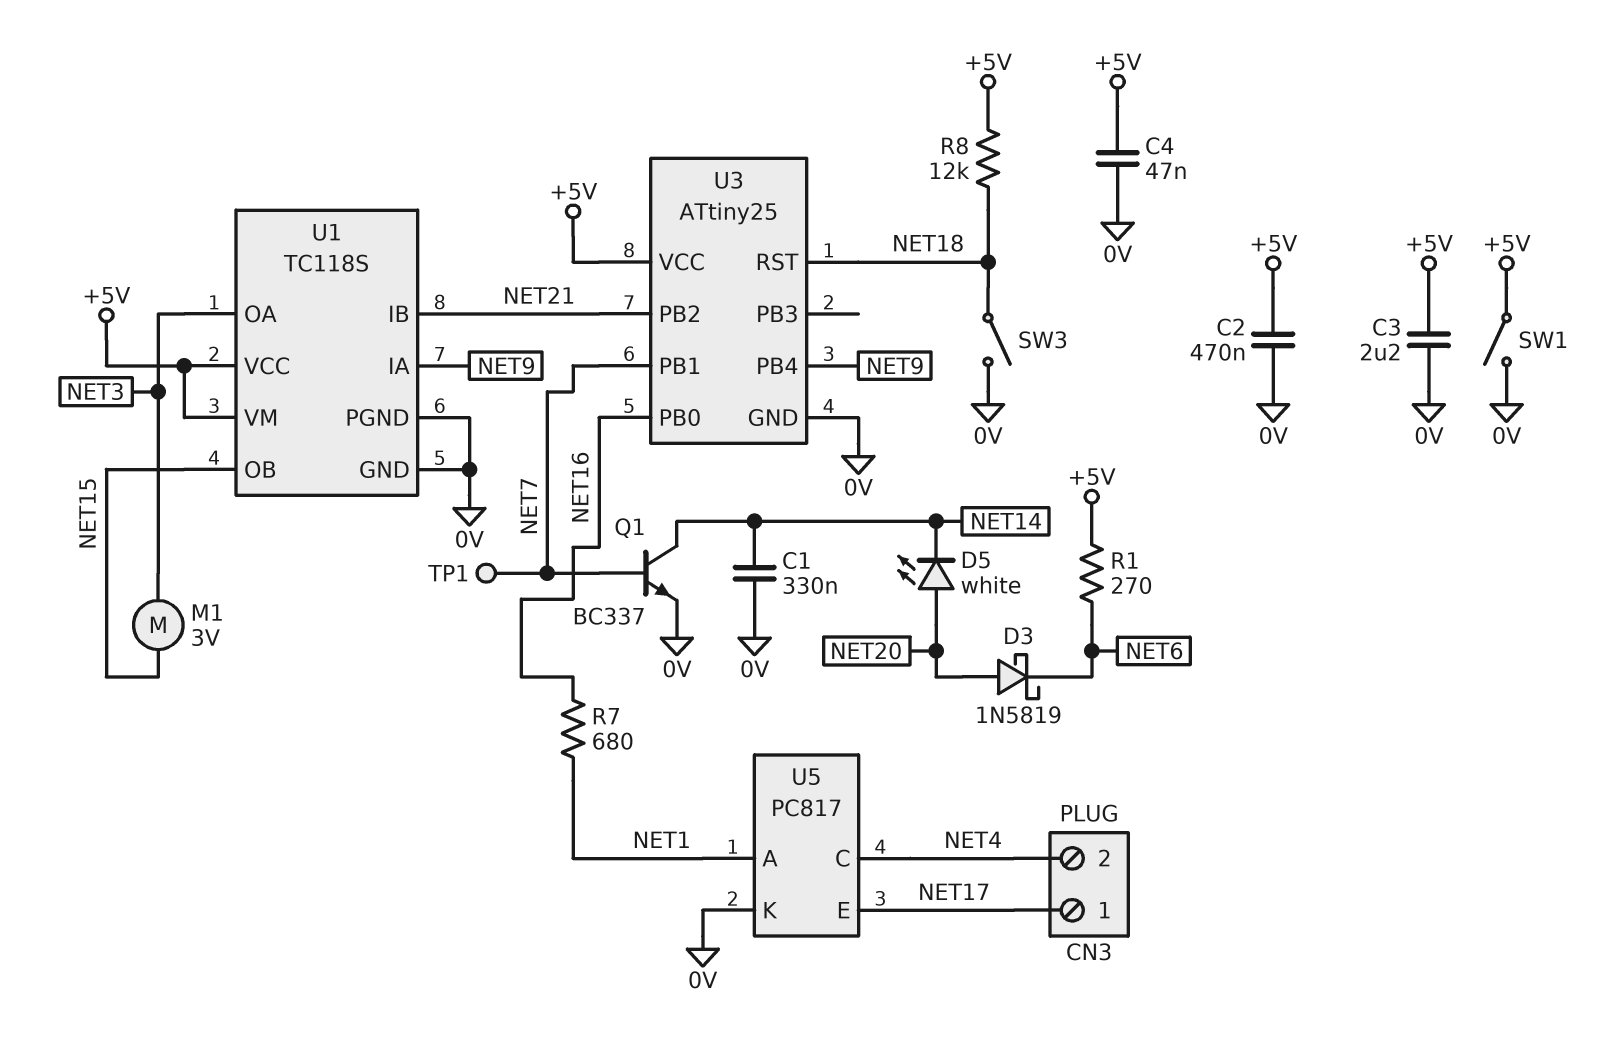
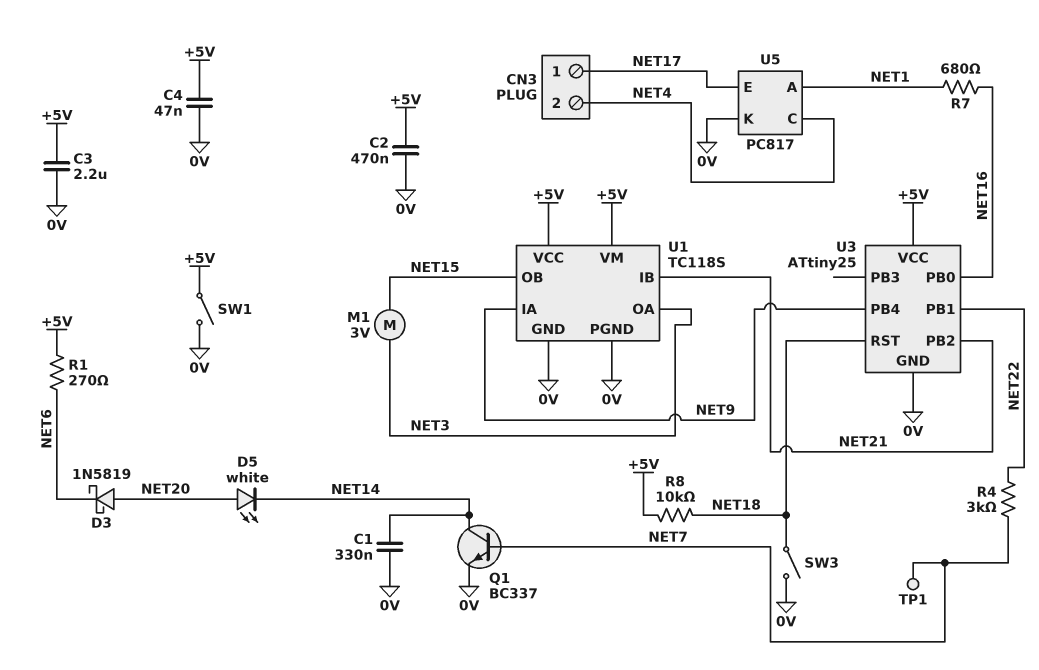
R4: none -> 3k (NET7, NET22)
R8: 12k (+5V, NET18) -> 10k (+5V, NET18)
U3 pin PB1: NET7 -> NET22

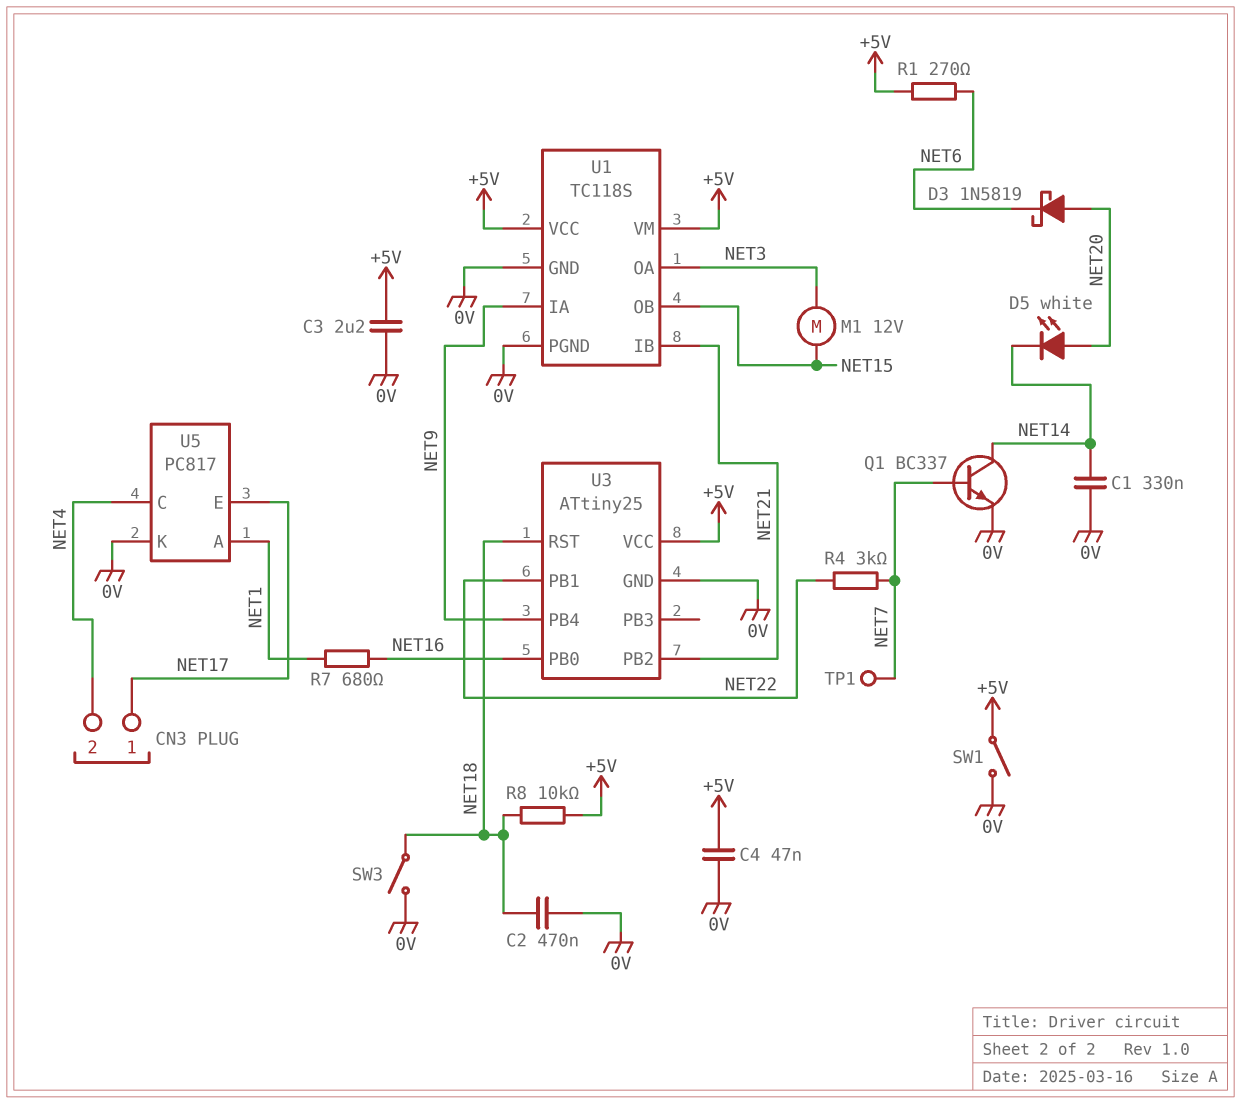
C2: 470nF (+5V, 0V) -> 470nF (0V, NET18)
M1: motor 3V (NET3, NET15) -> motor 12V (NET3, NET15)

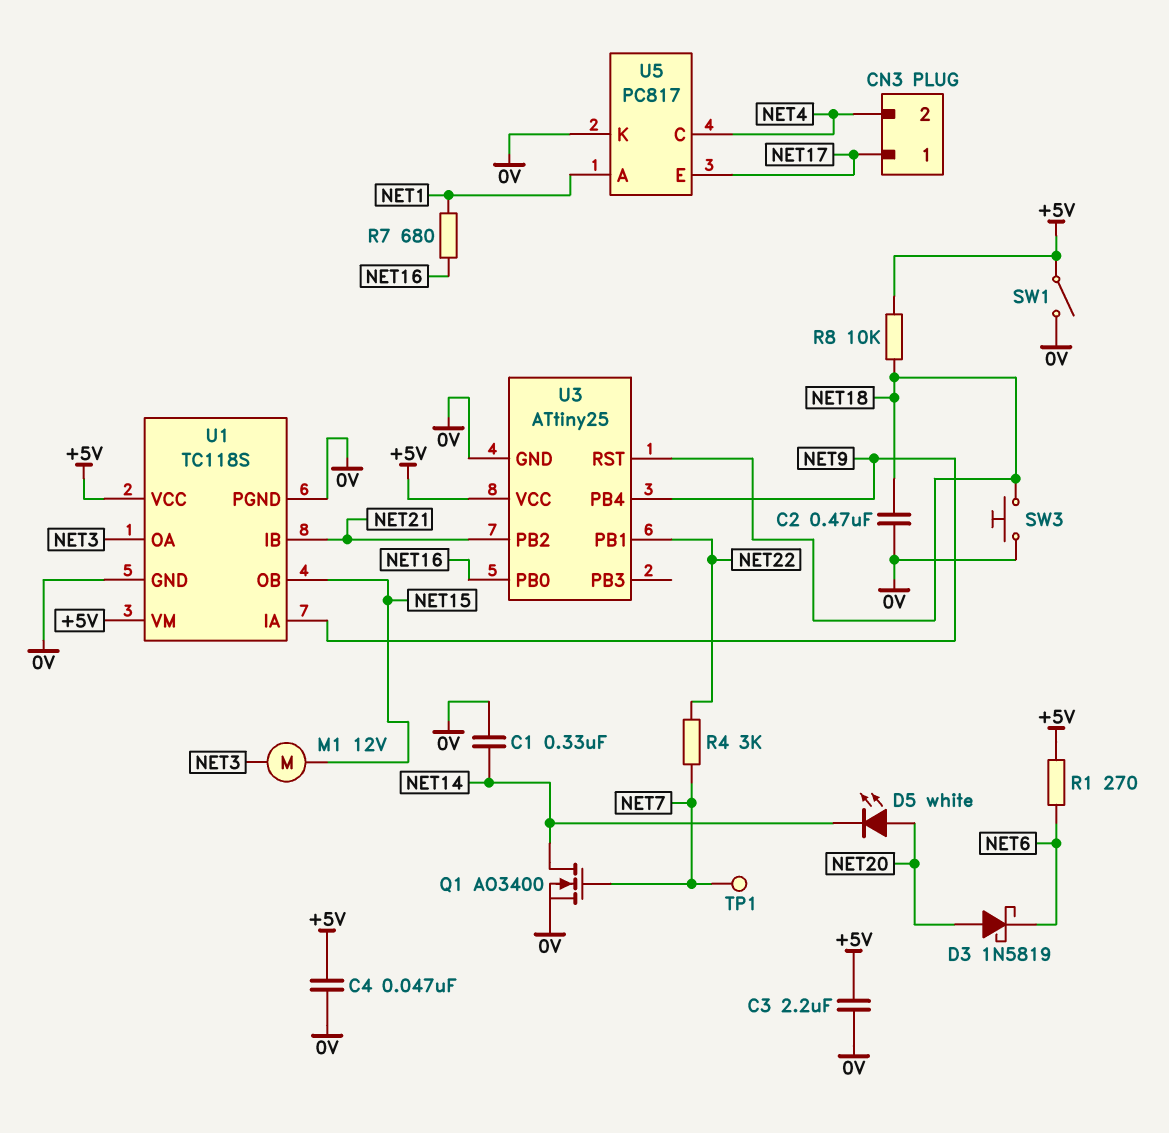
Q1: NPN BC337 (B NET7, C NET14, E 0V) -> NMOS AO3400 (G NET7, D NET14, S 0V)
SW3: switch (0V, NET18) -> button (0V, NET18)

